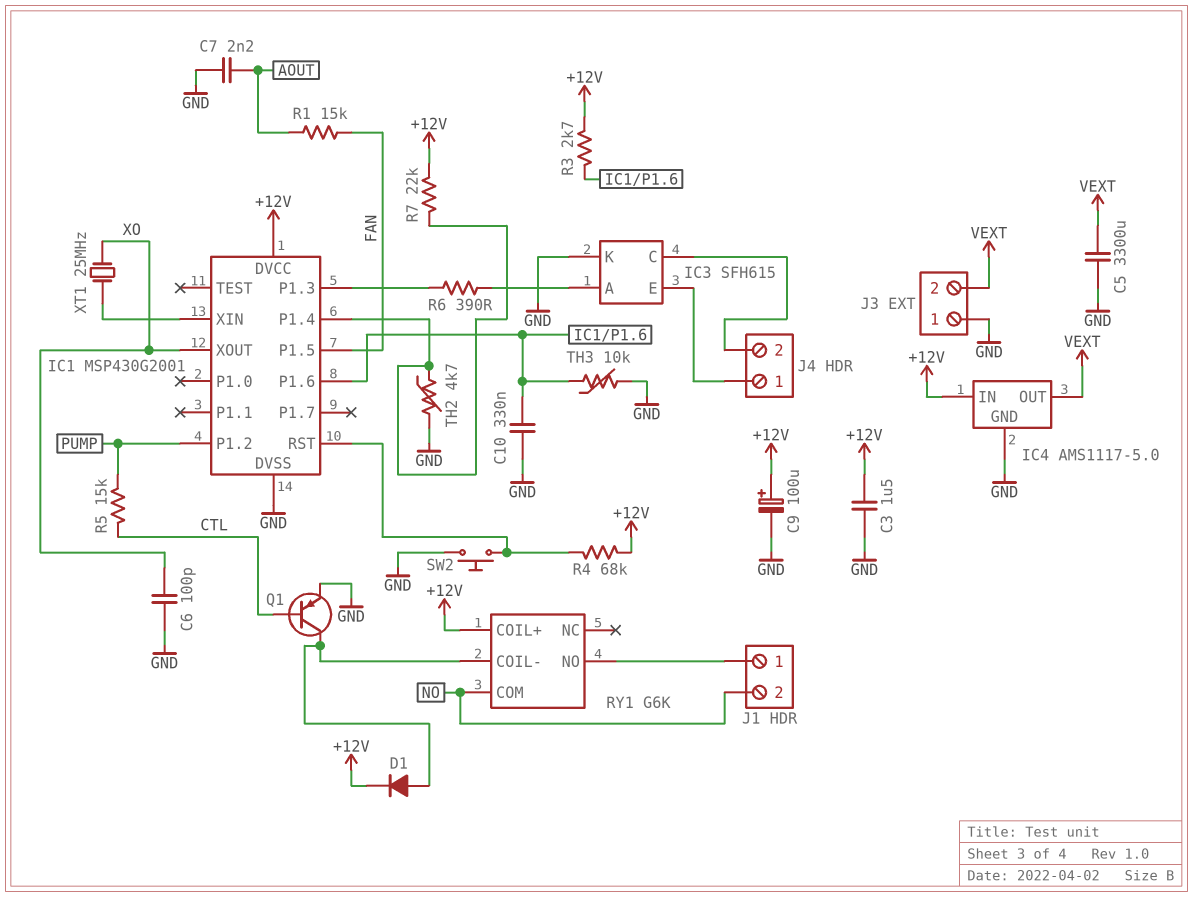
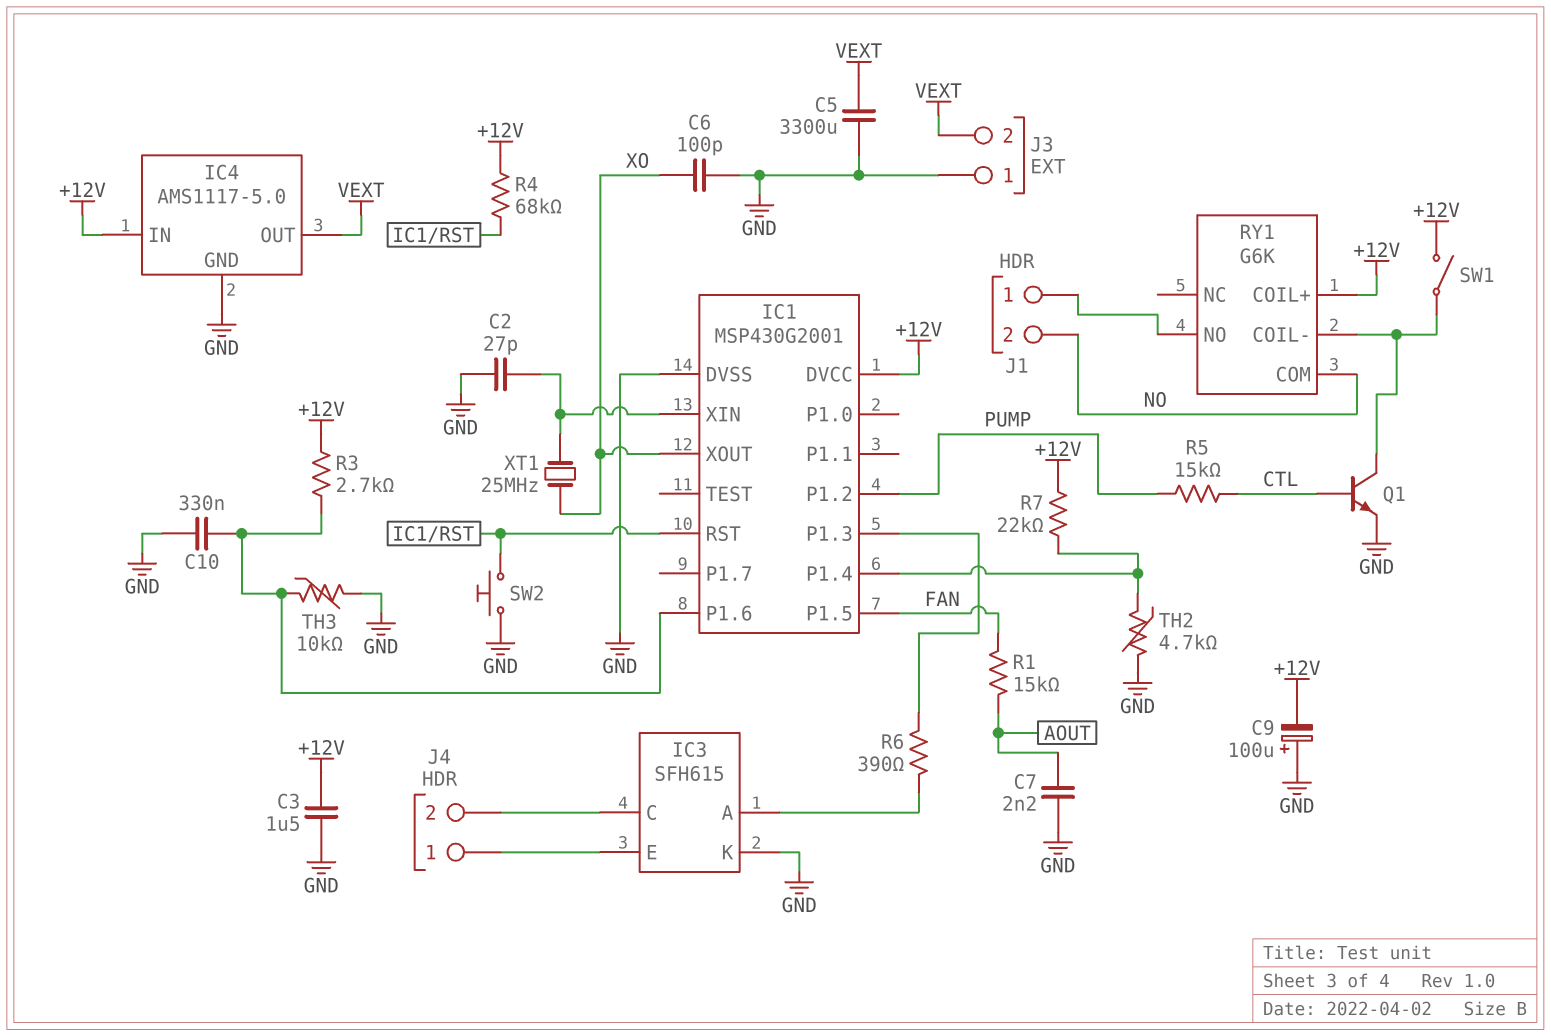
C2: none -> 27pF (GND, IC1/XIN)
C9: 100uF (plus +12V, minus GND) -> 100uF (plus GND, minus +12V)
D1: diode (A RY1/COIL-, K +12V) -> none
Q1: PNP (B CTL, C RY1/COIL-, E GND) -> NPN (B CTL, C RY1/COIL-, E GND)
SW1: none -> switch (+12V, RY1/COIL-)

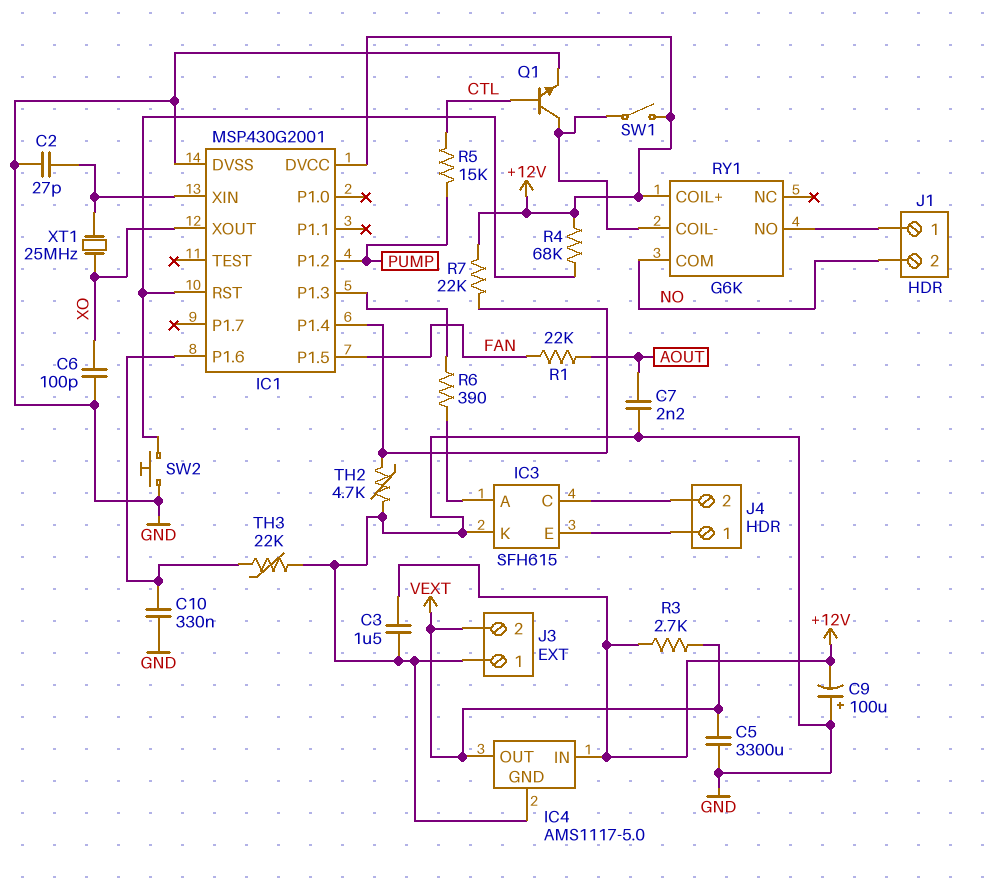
R1: 15k (AOUT, FAN) -> 22k (AOUT, FAN)
R3: 2.7k (+12V, IC1/P1.6) -> 2.7k (+12V, VEXT)
TH3: 10k (GND, IC1/P1.6) -> 22k (GND, IC1/P1.6)

